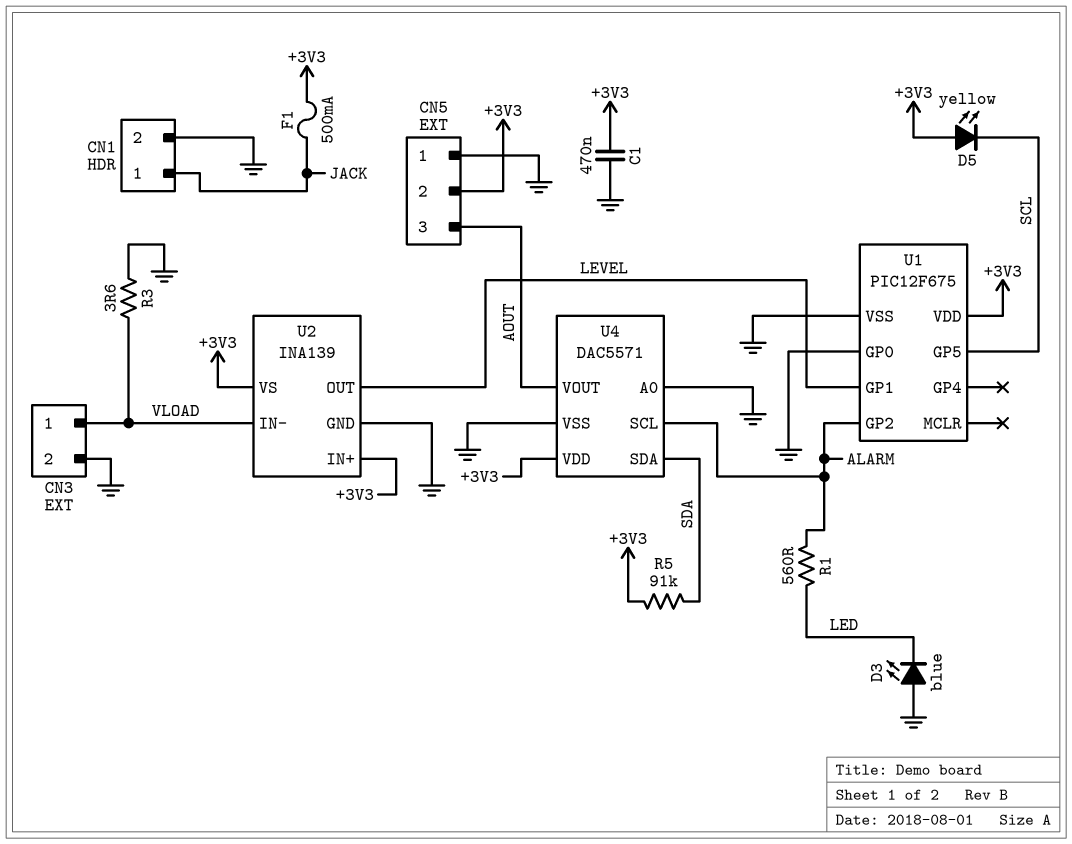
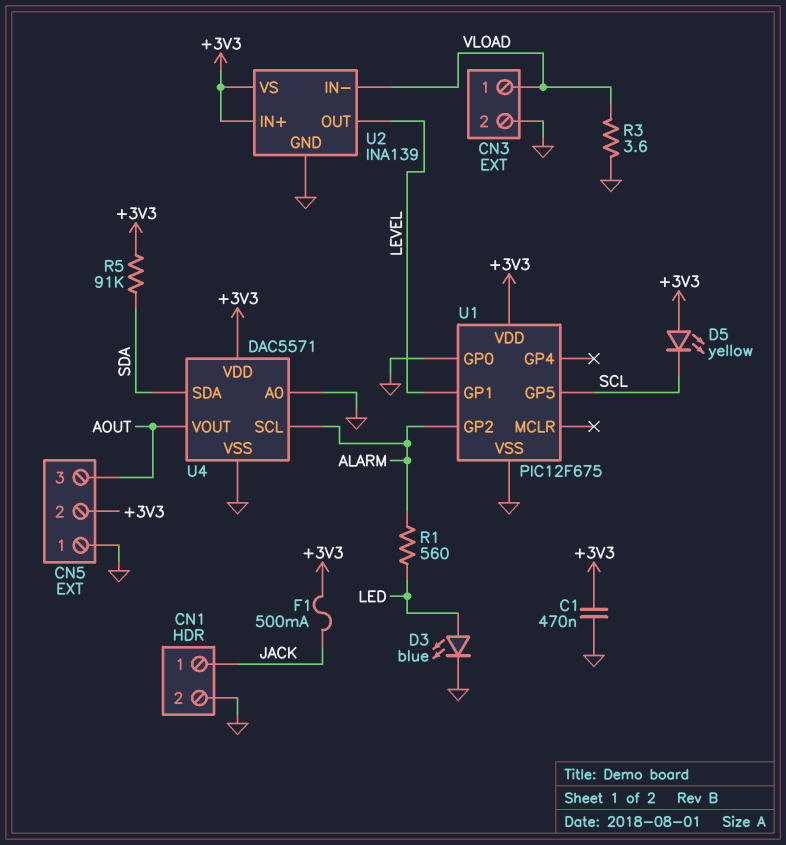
D3: LED blue (A GND, K LED) -> LED blue (A LED, K GND)

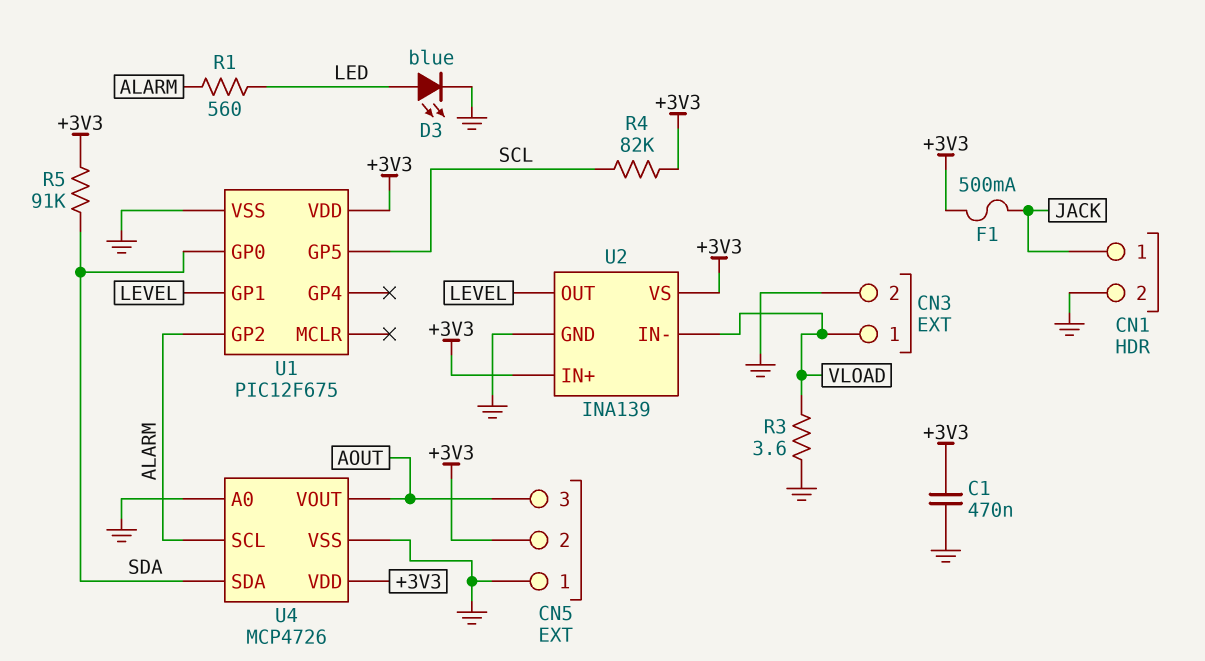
D5: LED yellow (A +3V3, K SCL) -> none
R4: none -> 82k (+3V3, SCL)
U1 pin GP0: GND -> SDA
U4: DAC5571 -> MCP4726

